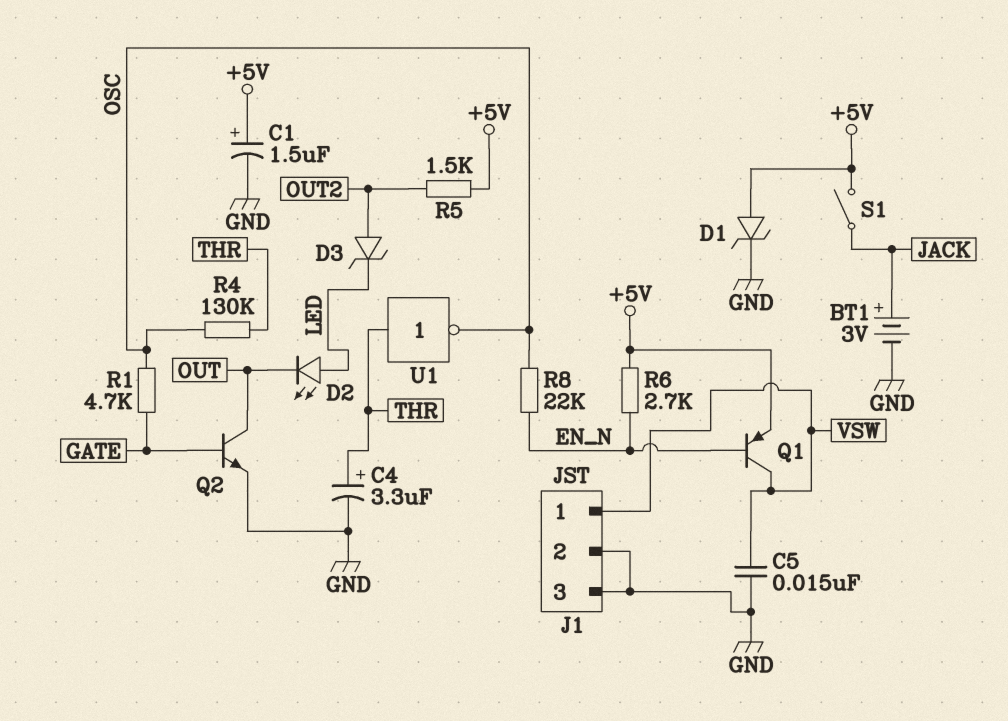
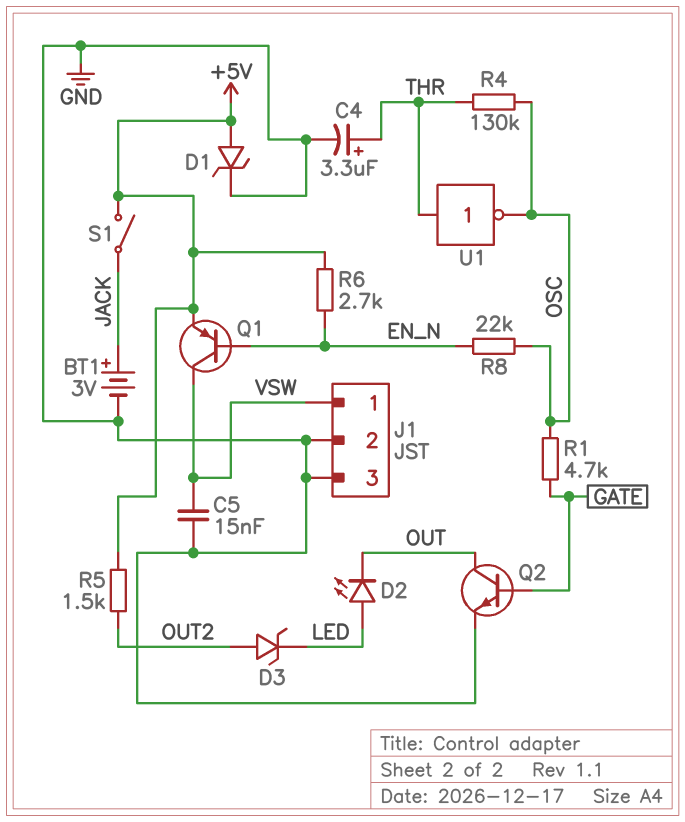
C1: 1.5uF (plus +5V, minus GND) -> none

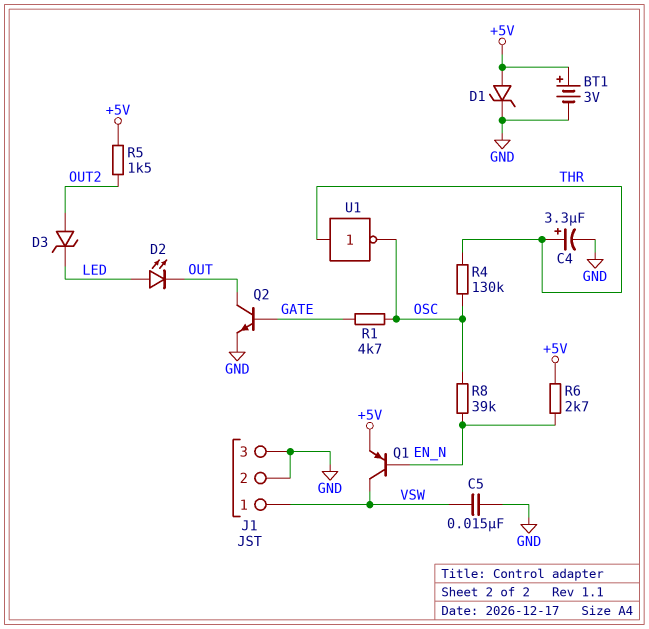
BT1: 3V (plus JACK, minus GND) -> 3V (plus +5V, minus GND)
R8: 22k (EN_N, OSC) -> 39k (EN_N, OSC)
S1: switch (+5V, JACK) -> none

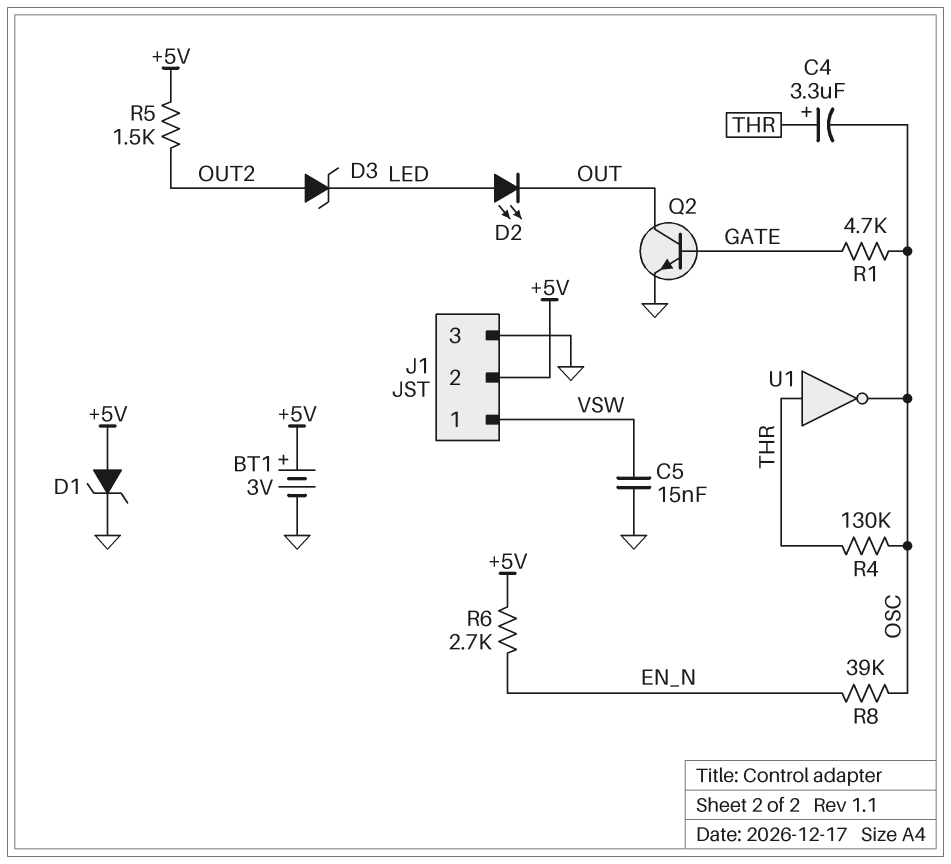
C4: 3.3uF (plus THR, minus GND) -> 3.3uF (plus THR, minus OSC)
J1 pin 2: GND -> +5V
Q1: PNP (B EN_N, C VSW, E +5V) -> none

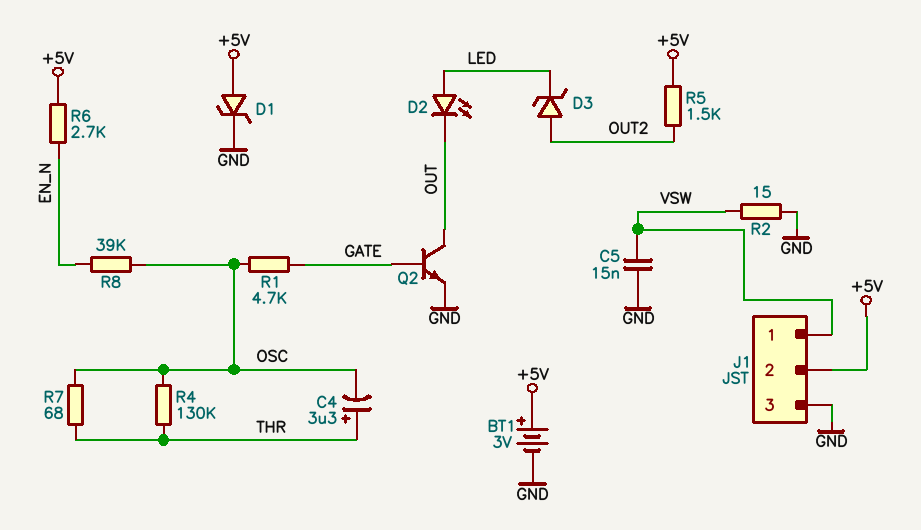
R2: none -> 15 (GND, VSW)
R7: none -> 68 (OSC, THR)
U1: NOT (in THR, out OSC) -> none

